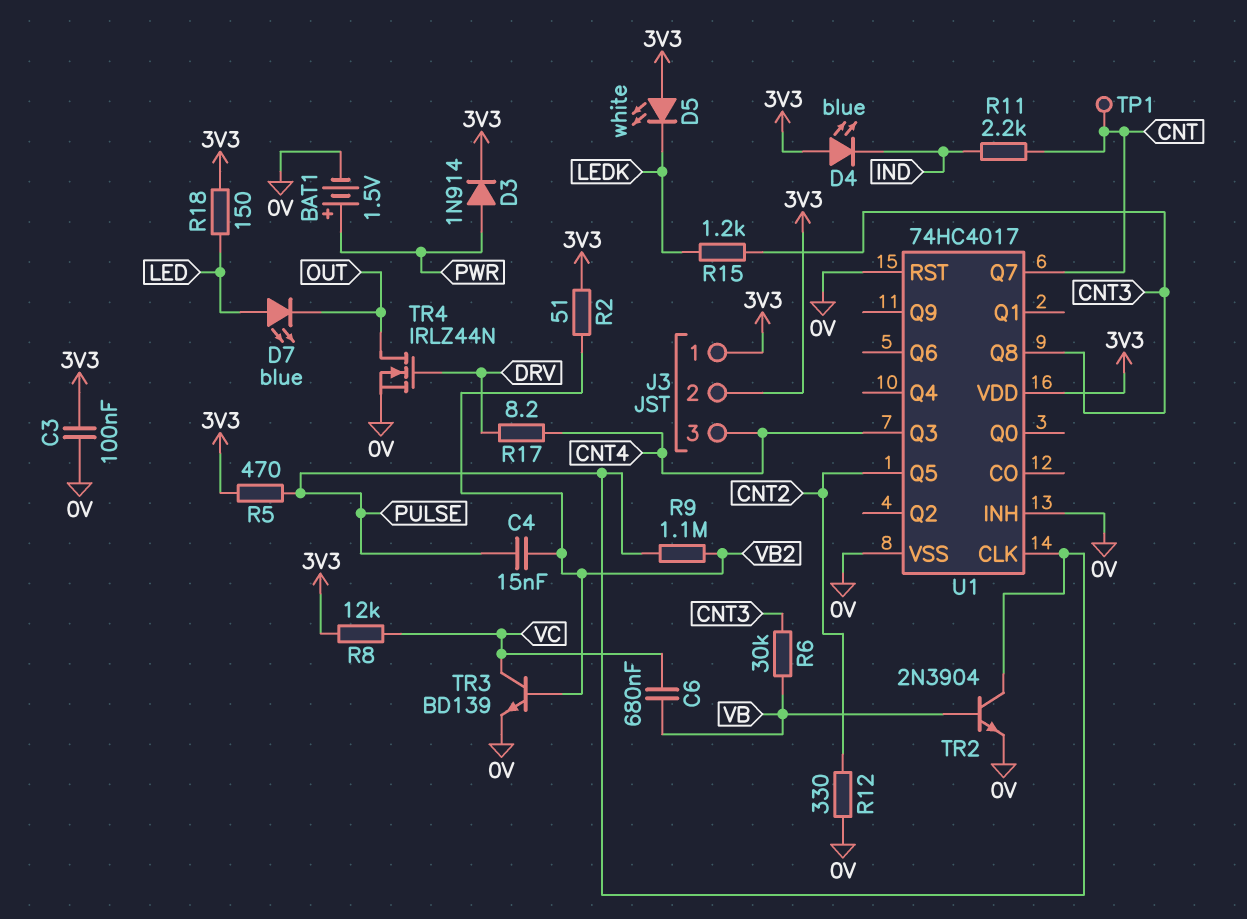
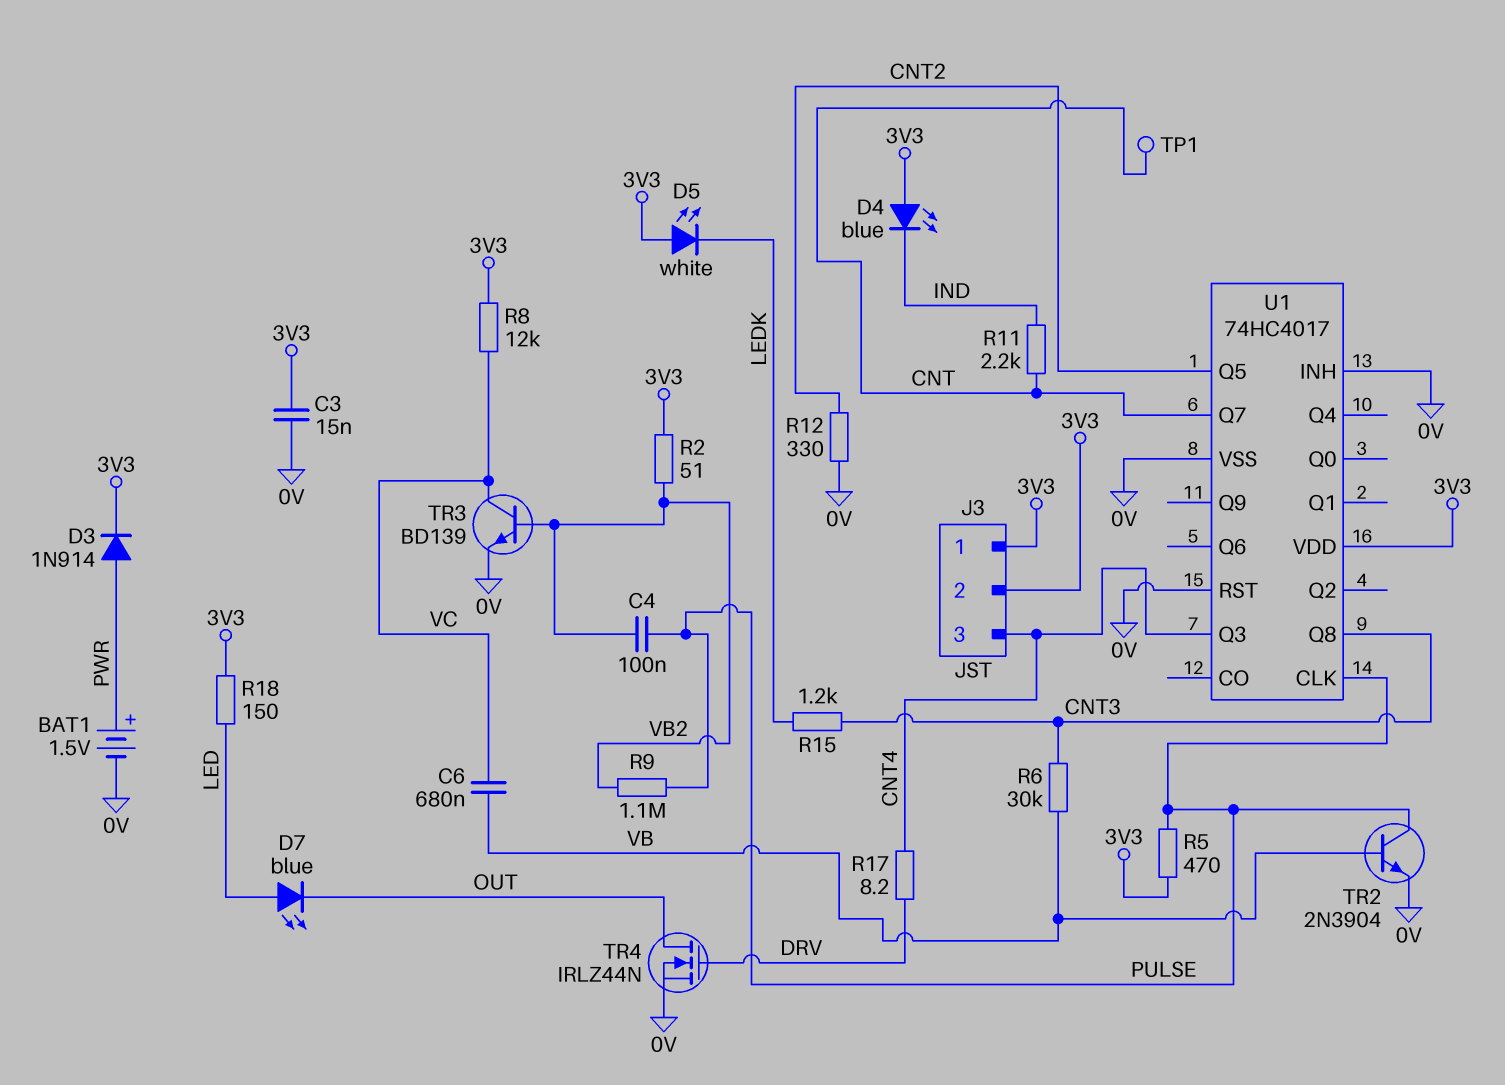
C3: 100nF (0V, 3V3) -> 15nF (0V, 3V3)
C4: 15nF (PULSE, VB2) -> 100nF (PULSE, VB2)

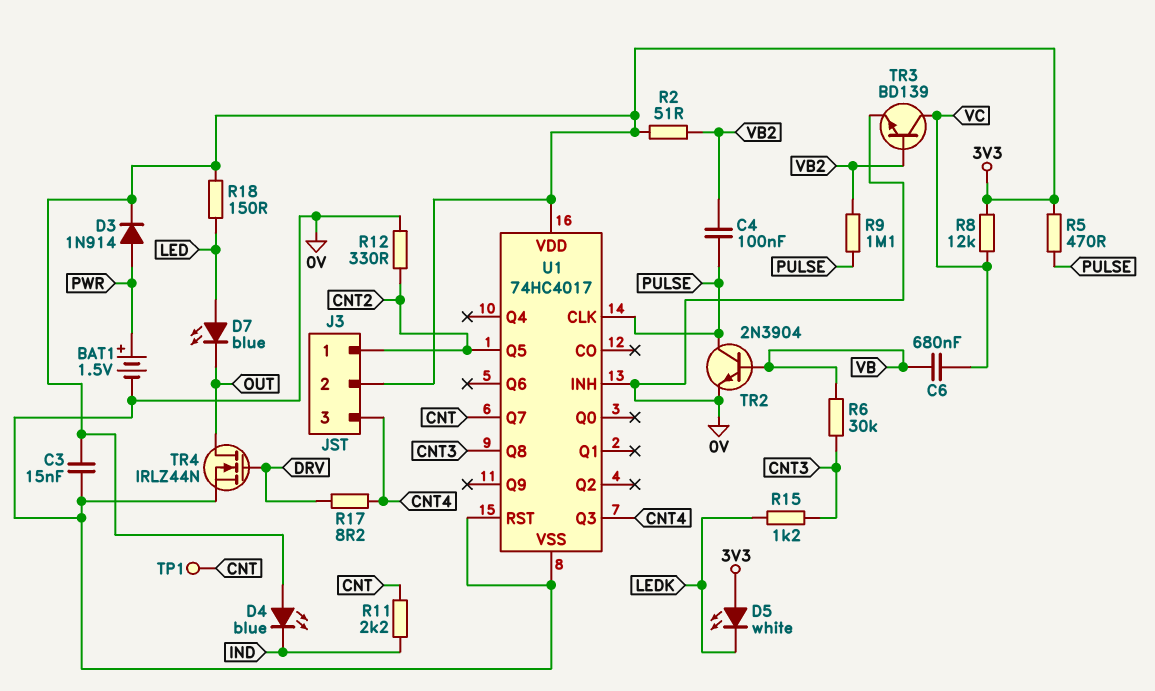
J3 pin 1: 3V3 -> CNT2

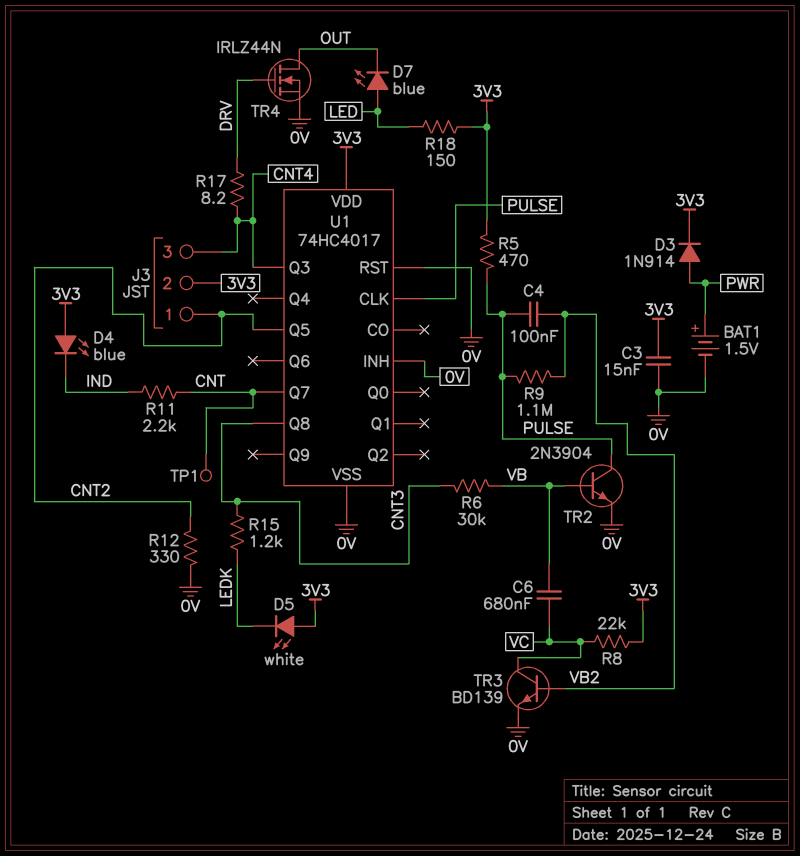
R2: 51 (3V3, VB2) -> none
R8: 12k (3V3, VC) -> 22k (3V3, VC)

